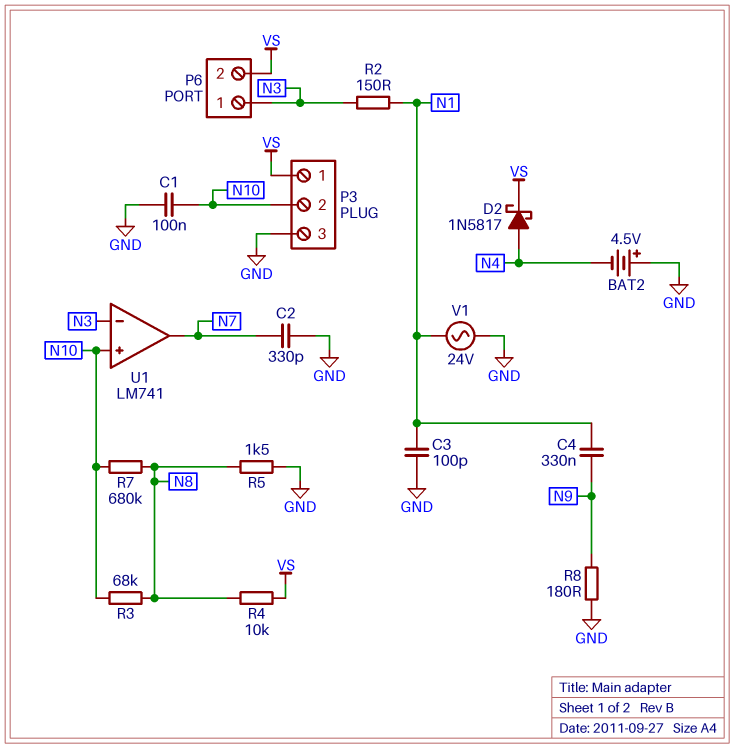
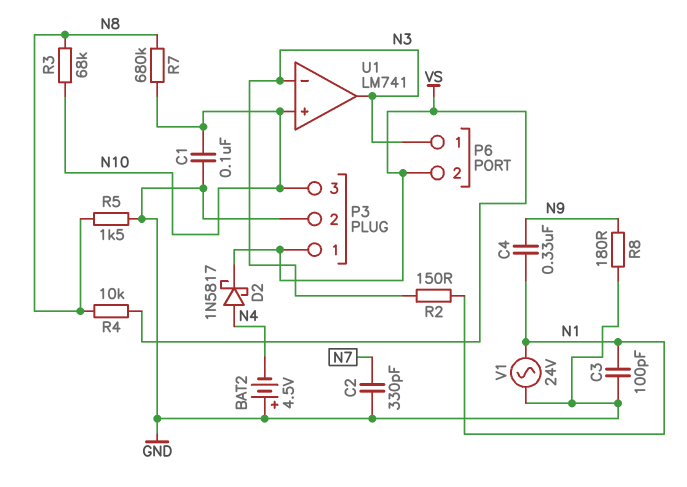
P3 pin 2: N10 -> GND
P3 pin 3: GND -> N10
U1 pin out: N7 -> N3

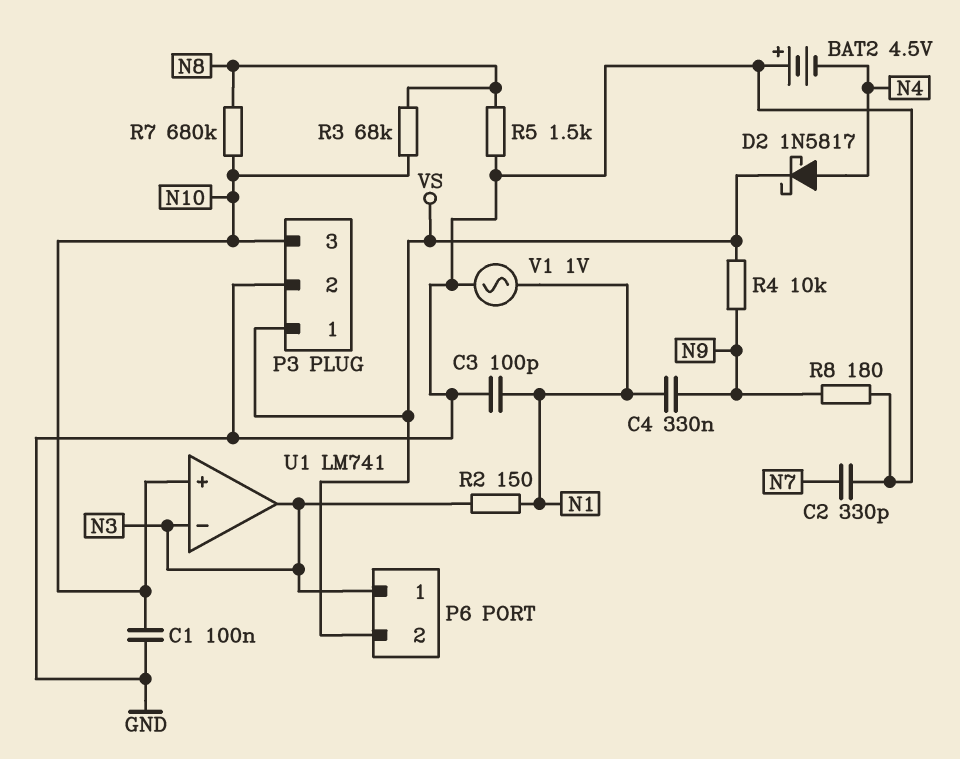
R4: 10k (N8, VS) -> 10k (N9, VS)
V1: AC 24V (GND, N1) -> AC 1V (GND, N1)

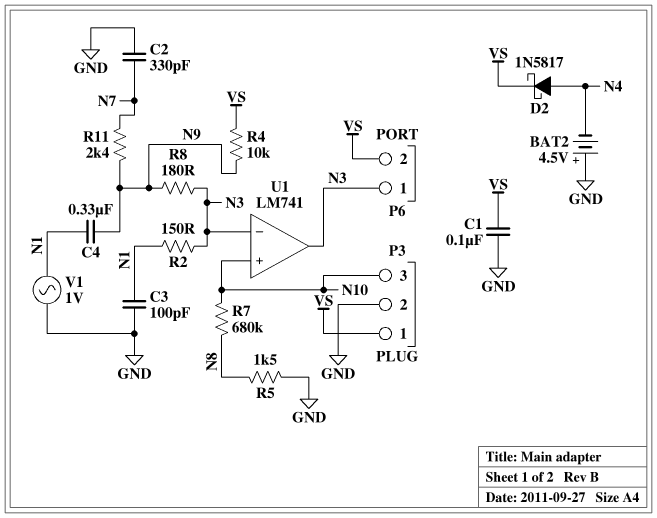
C1: 100nF (GND, N10) -> 100nF (GND, VS)
R3: 68k (N8, N10) -> none
R8: 180 (GND, N9) -> 180 (N3, N9)
R11: none -> 2.4k (N7, N9)

